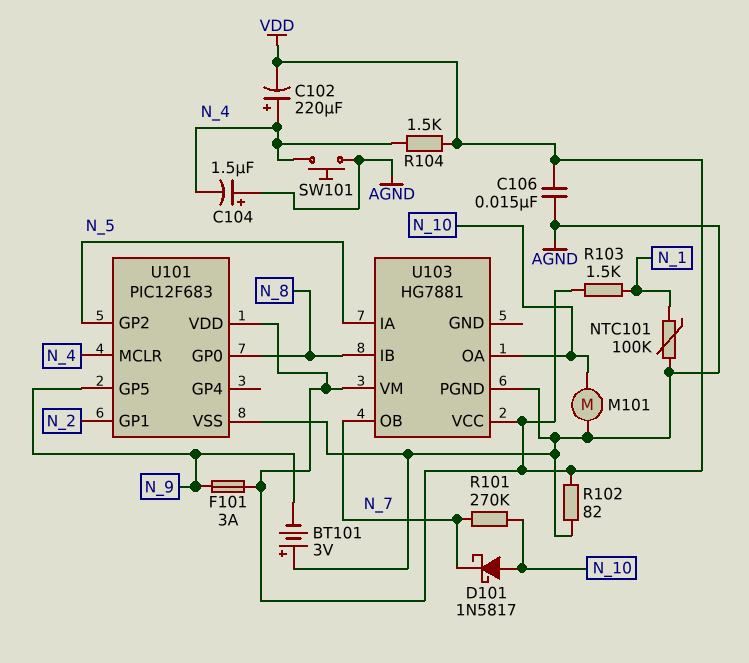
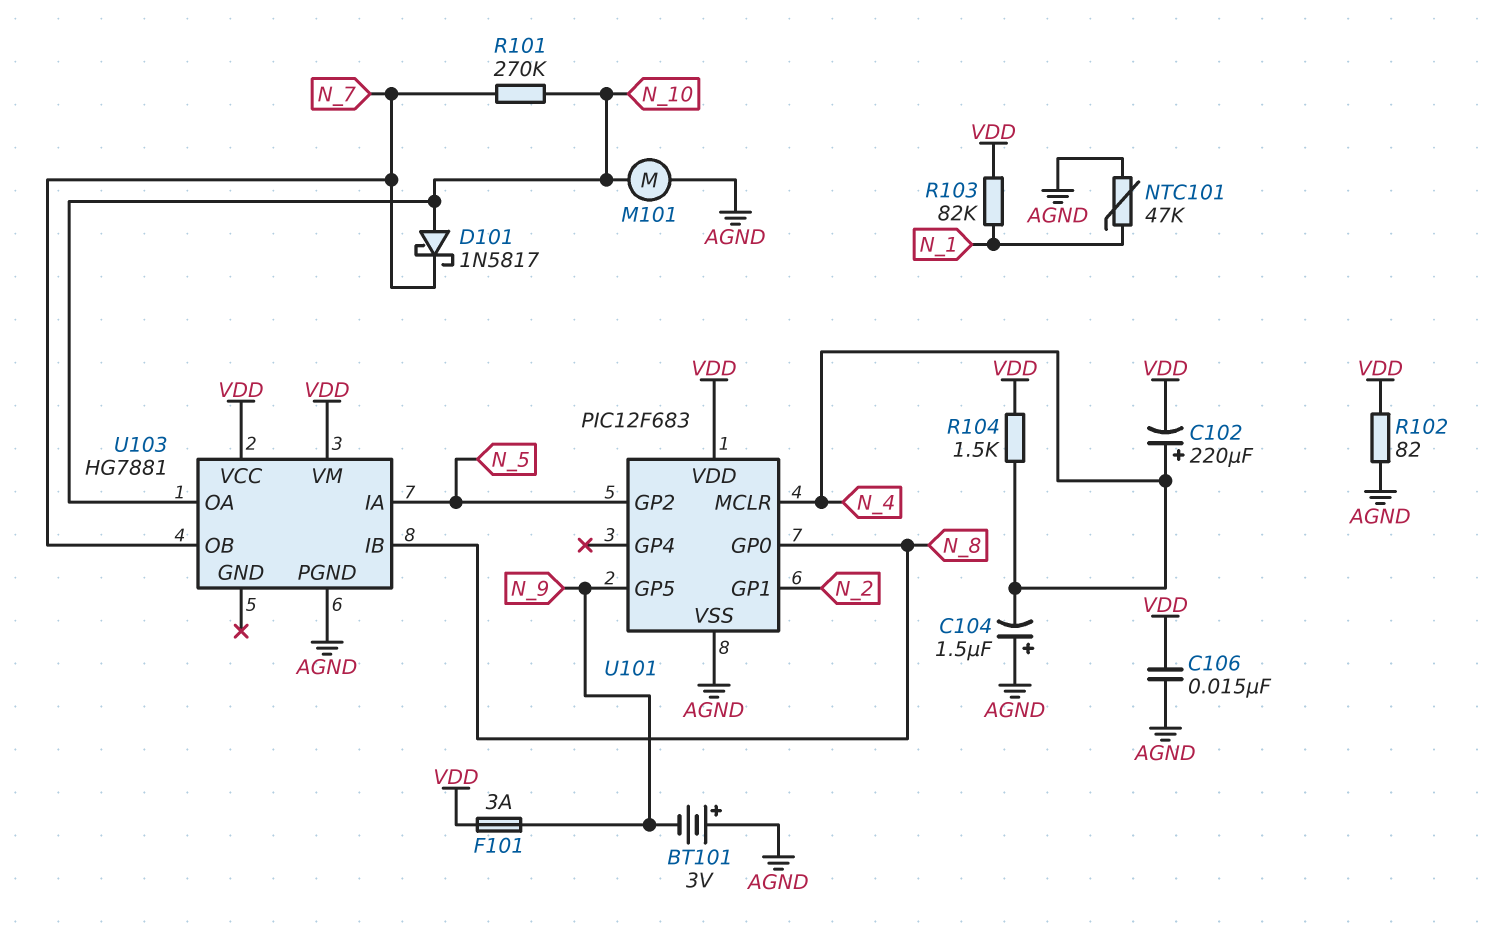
NTC101: 100k (AGND, N_1) -> 47k (AGND, N_1)
R103: 1.5k (N_1, VDD) -> 82k (N_1, VDD)
SW101: button (AGND, N_4) -> none

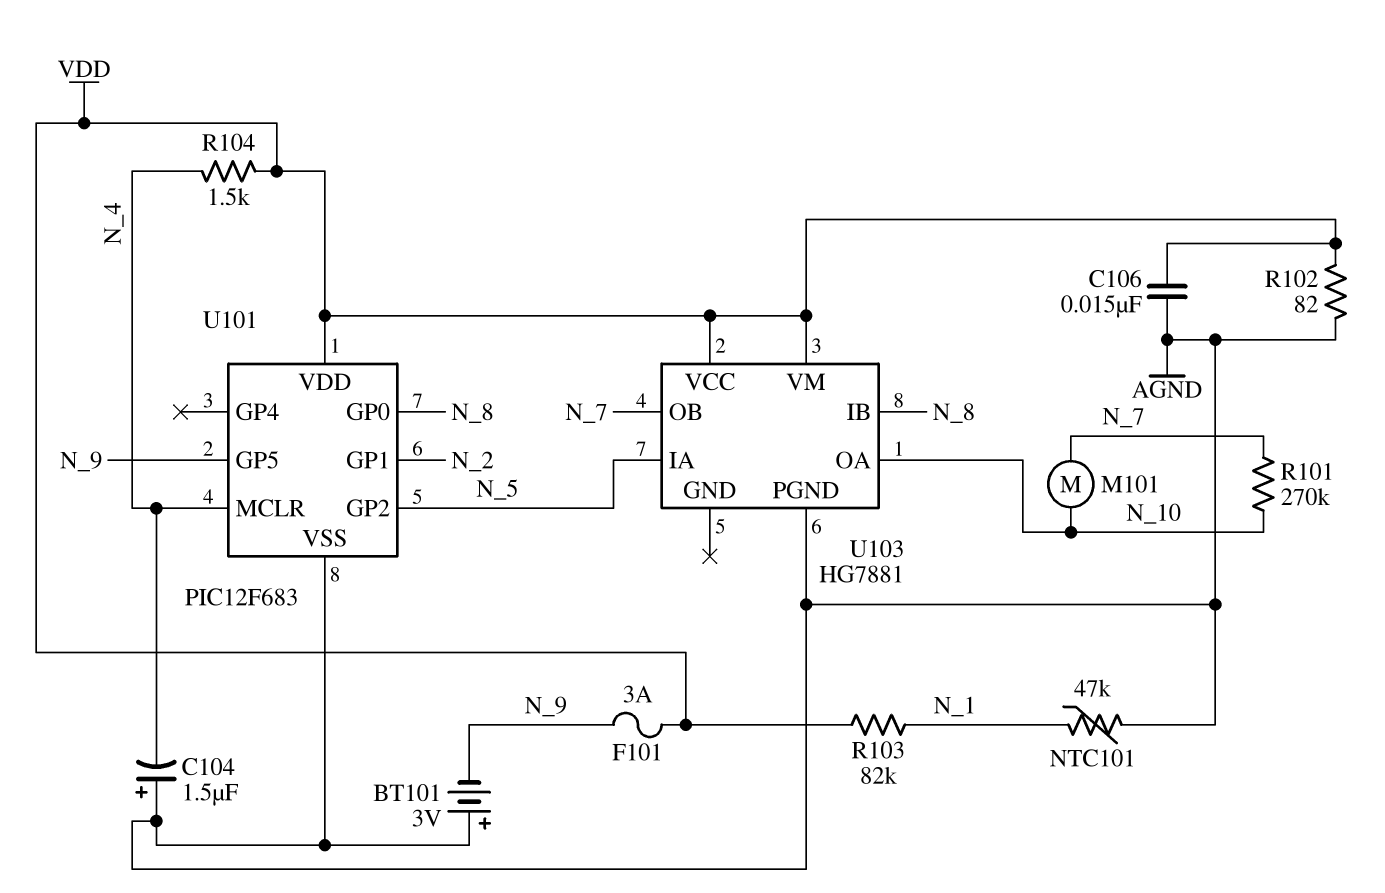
C102: 220uF (plus N_4, minus VDD) -> none
D101: schottky 1N5817 (A N_10, K N_7) -> none
M101: motor (AGND, N_10) -> motor (N_7, N_10)

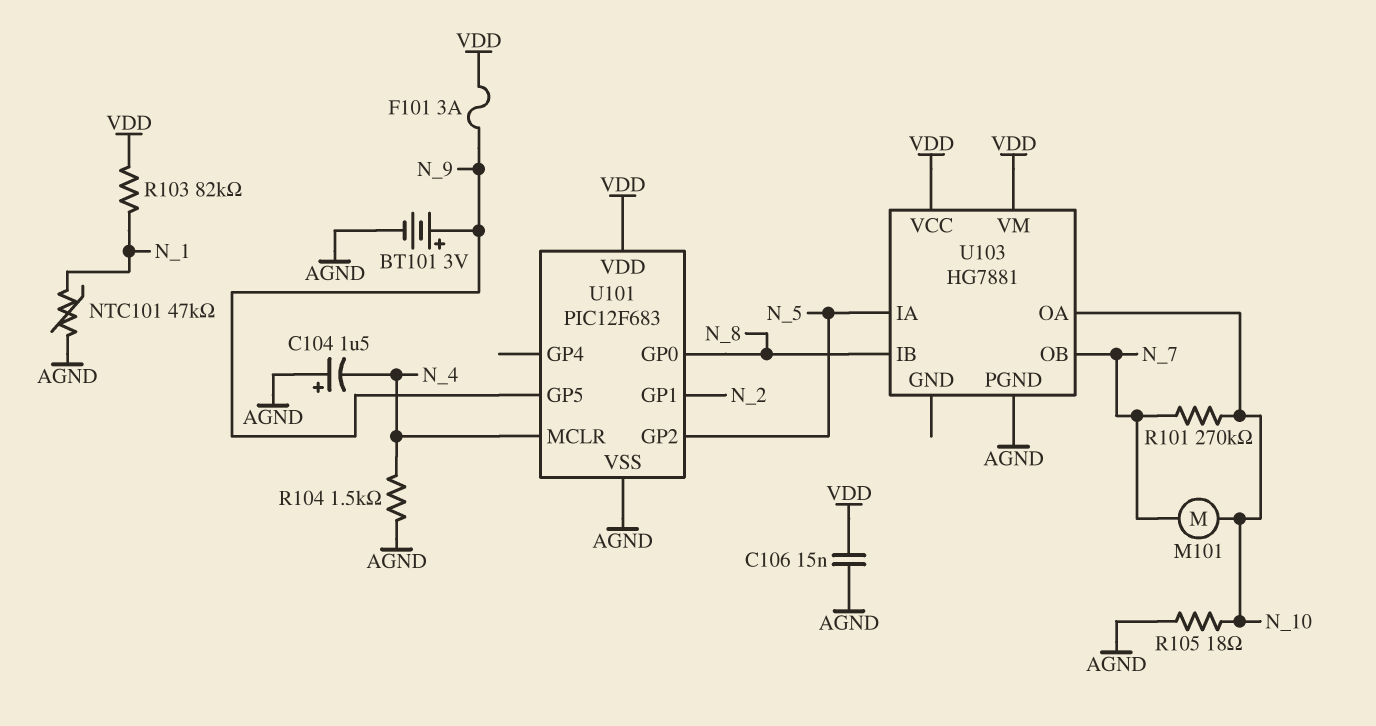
BT101: 3V (plus AGND, minus N_9) -> 3V (plus N_9, minus AGND)
R102: 82 (AGND, VDD) -> none
R104: 1.5k (N_4, VDD) -> 1.5k (AGND, N_4)
R105: none -> 18 (AGND, N_10)

